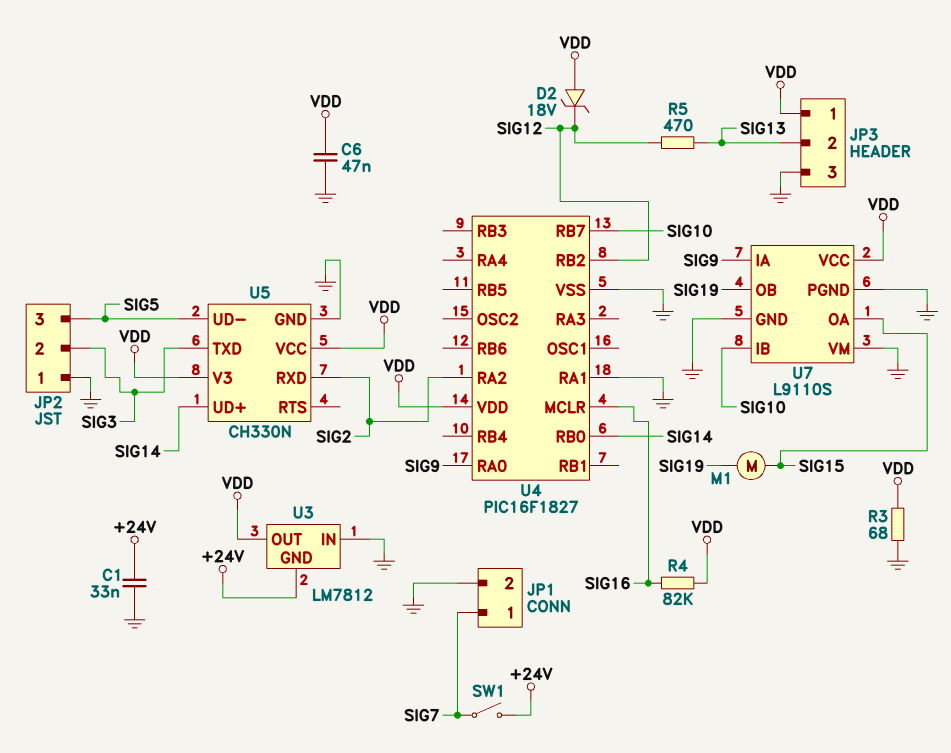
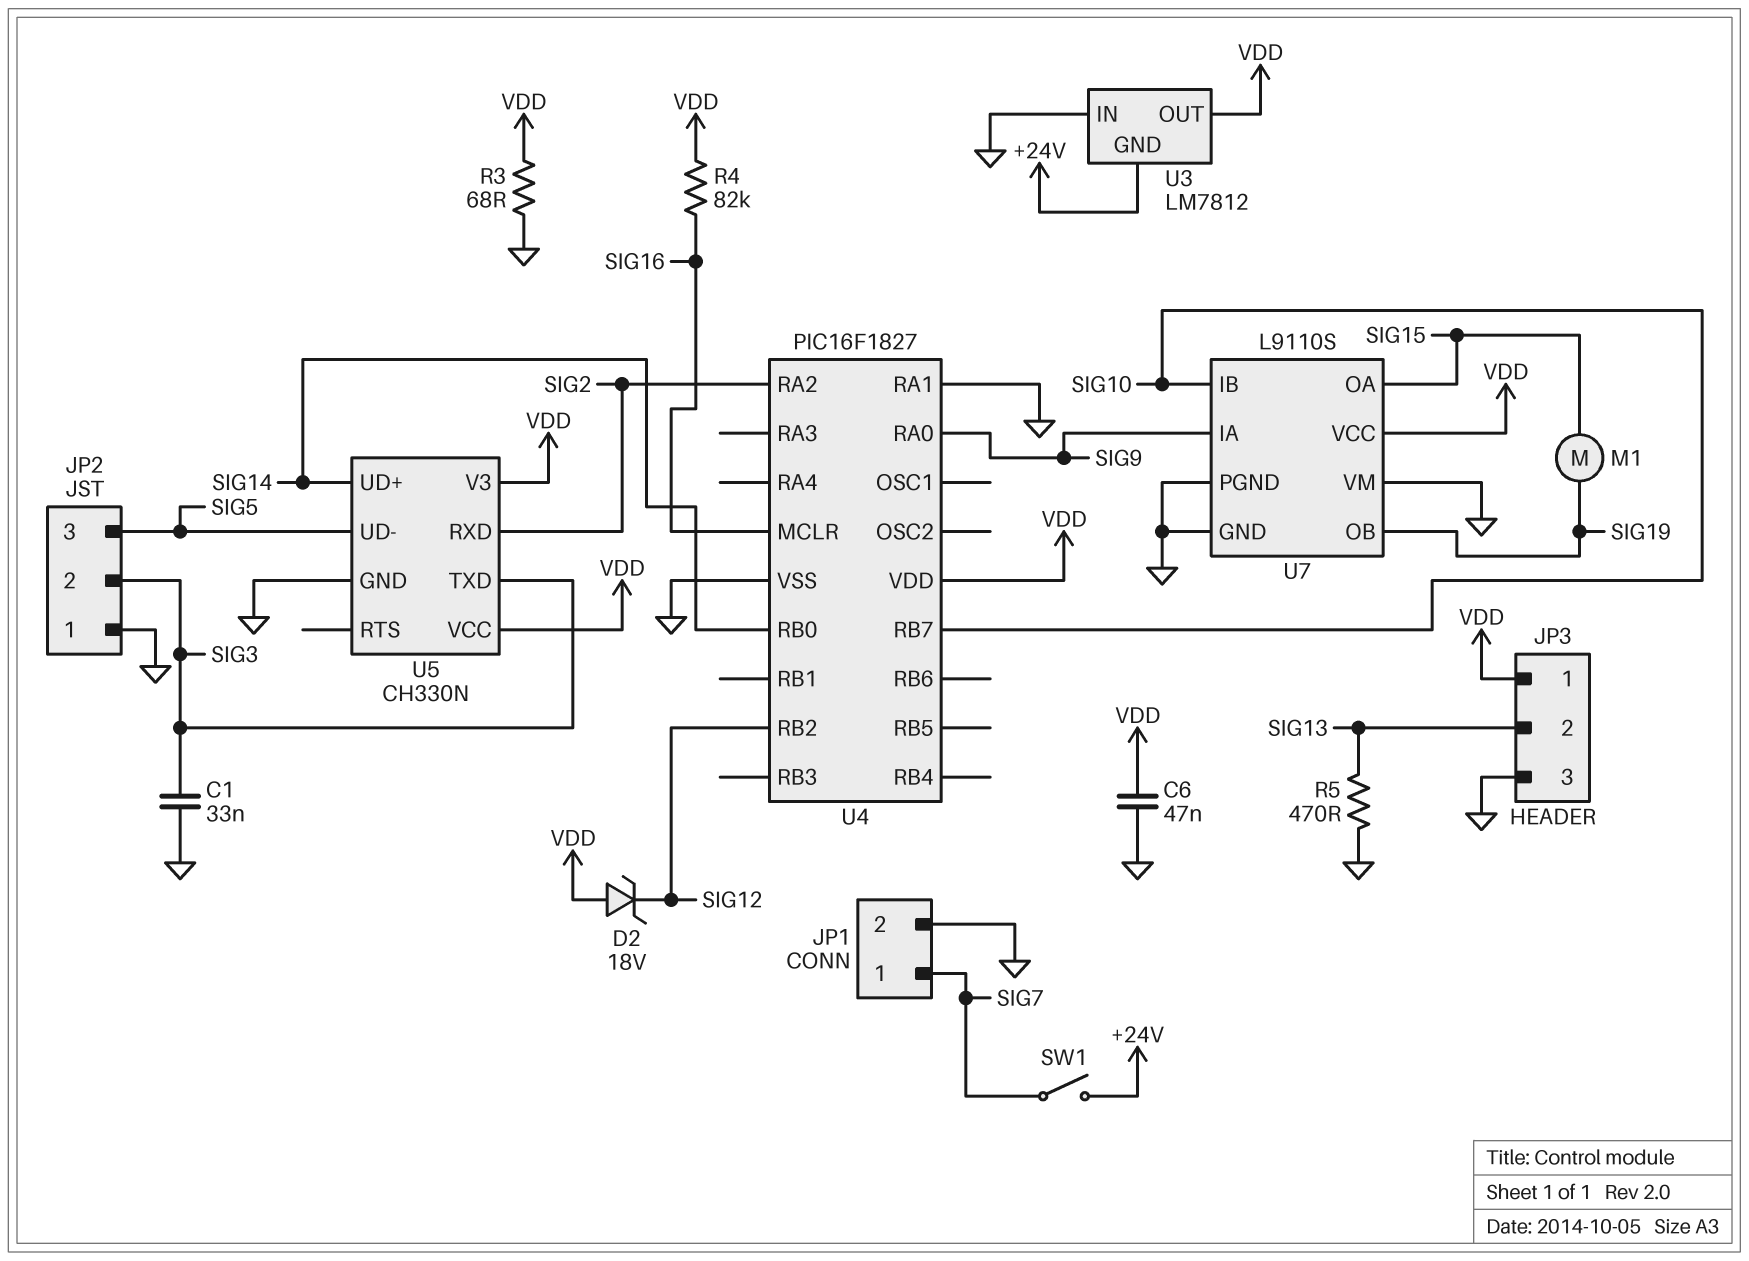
C1: 33nF (+24V, GND) -> 33nF (GND, SIG3)
R5: 470 (SIG12, SIG13) -> 470 (GND, SIG13)

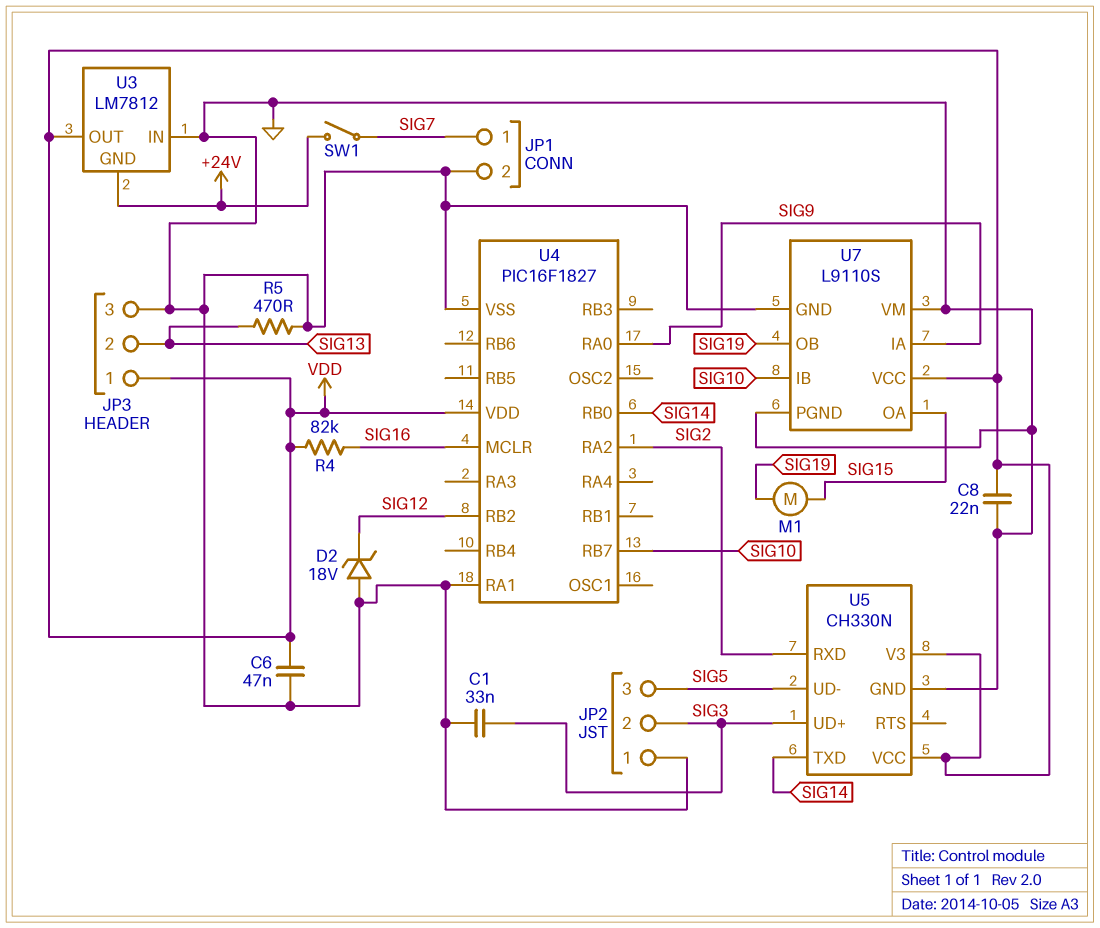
C8: none -> 22nF (GND, VDD)
D2: zener 18V (A VDD, K SIG12) -> zener 18V (A GND, K SIG12)
R3: 68 (GND, VDD) -> none
U5 pin TXD: SIG3 -> SIG14
U5 pin UD+: SIG14 -> SIG3

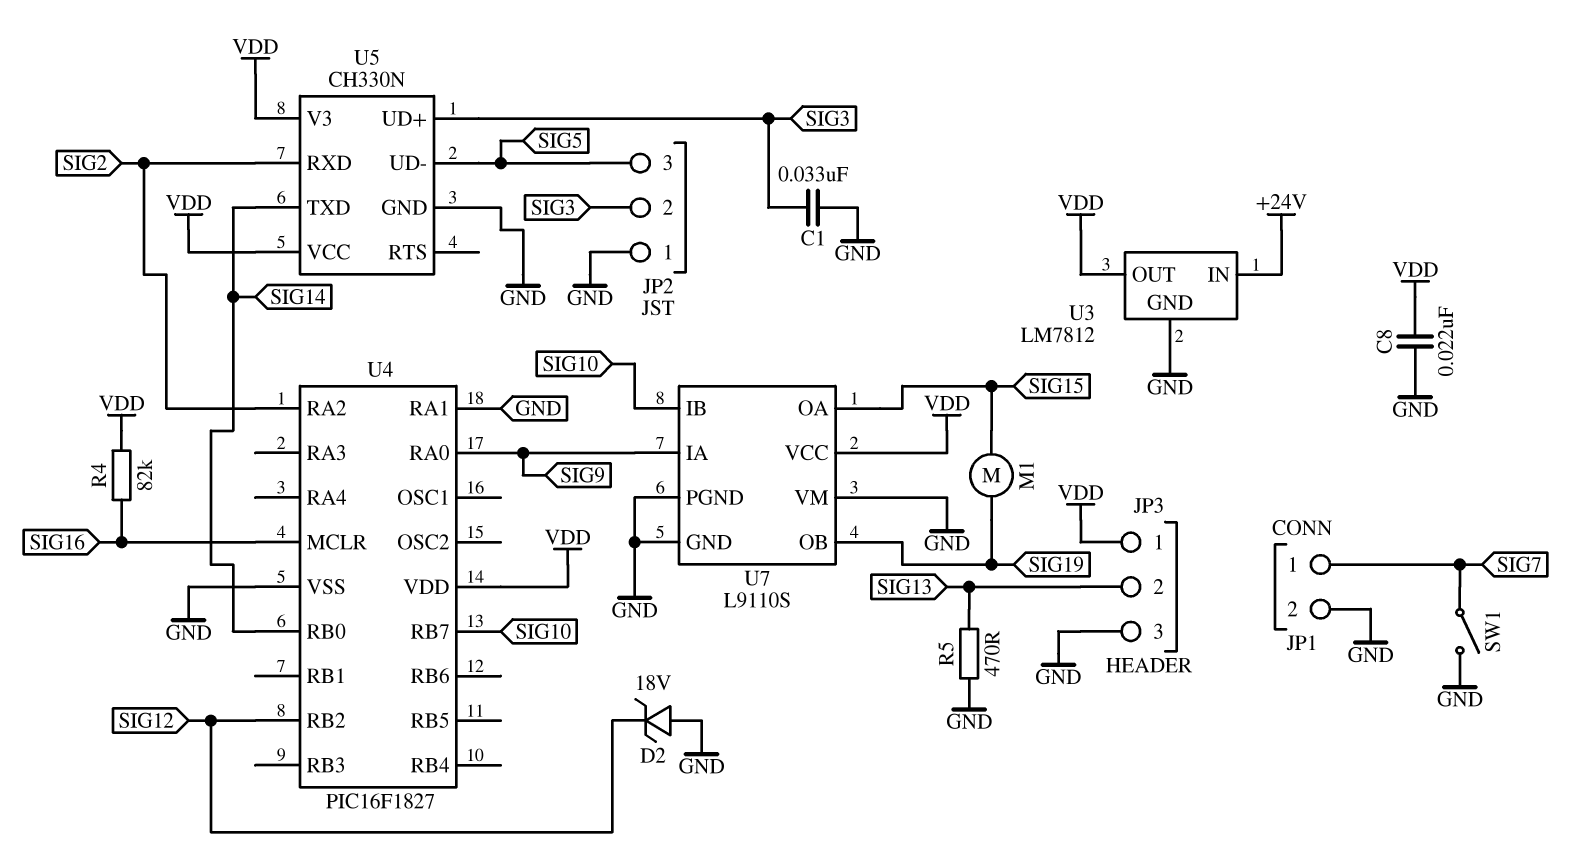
C6: 47nF (GND, VDD) -> none
SW1: switch (+24V, SIG7) -> switch (GND, SIG7)
U3 pin GND: +24V -> GND
U3 pin IN: GND -> +24V

